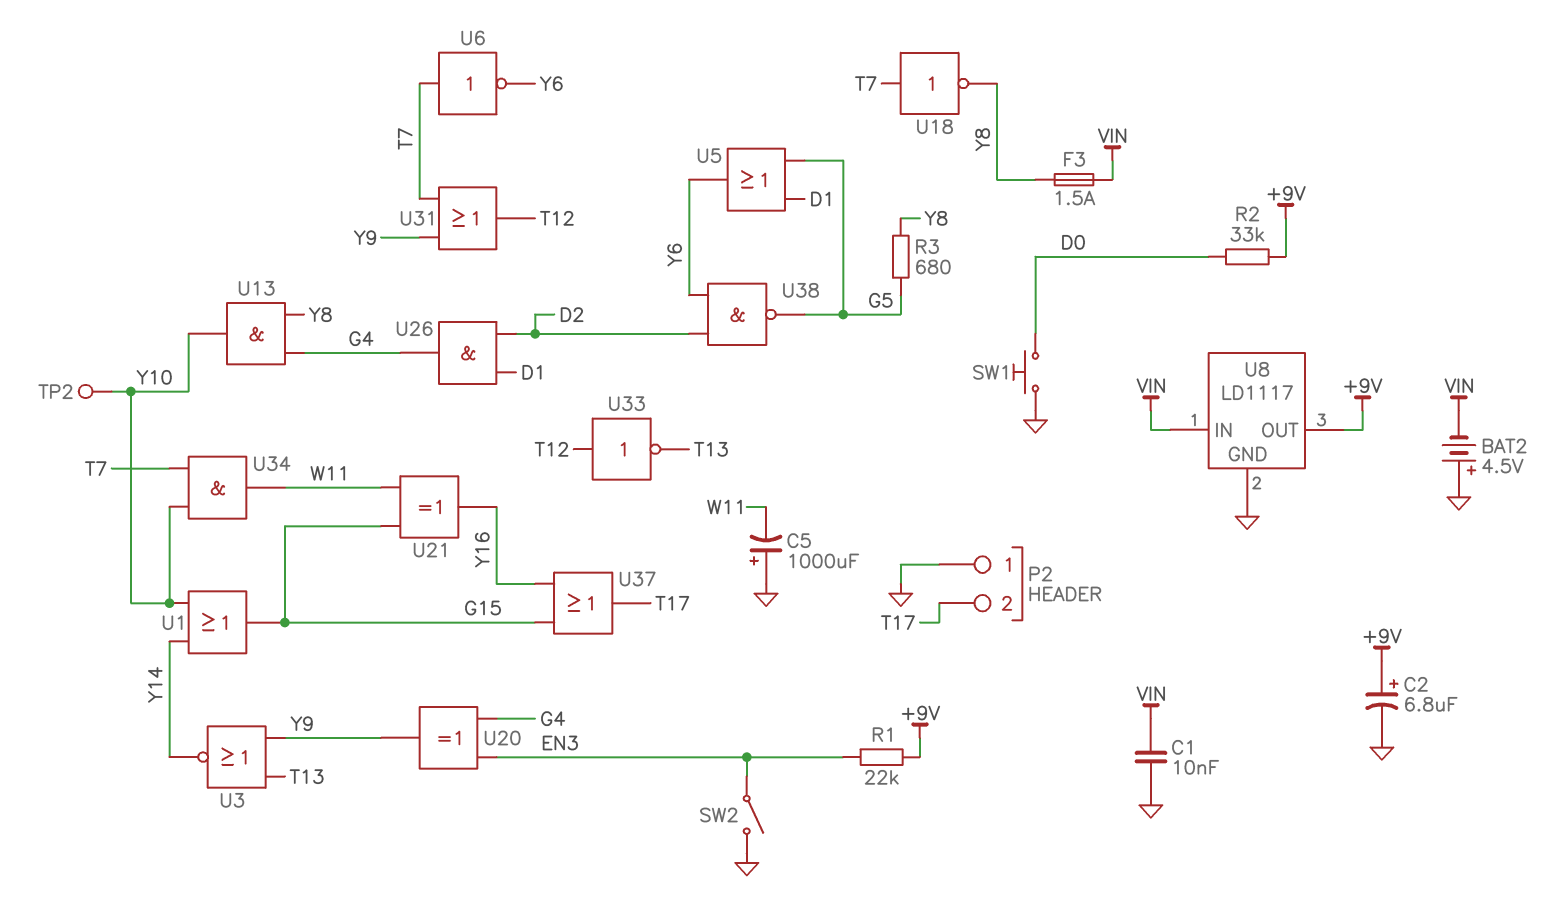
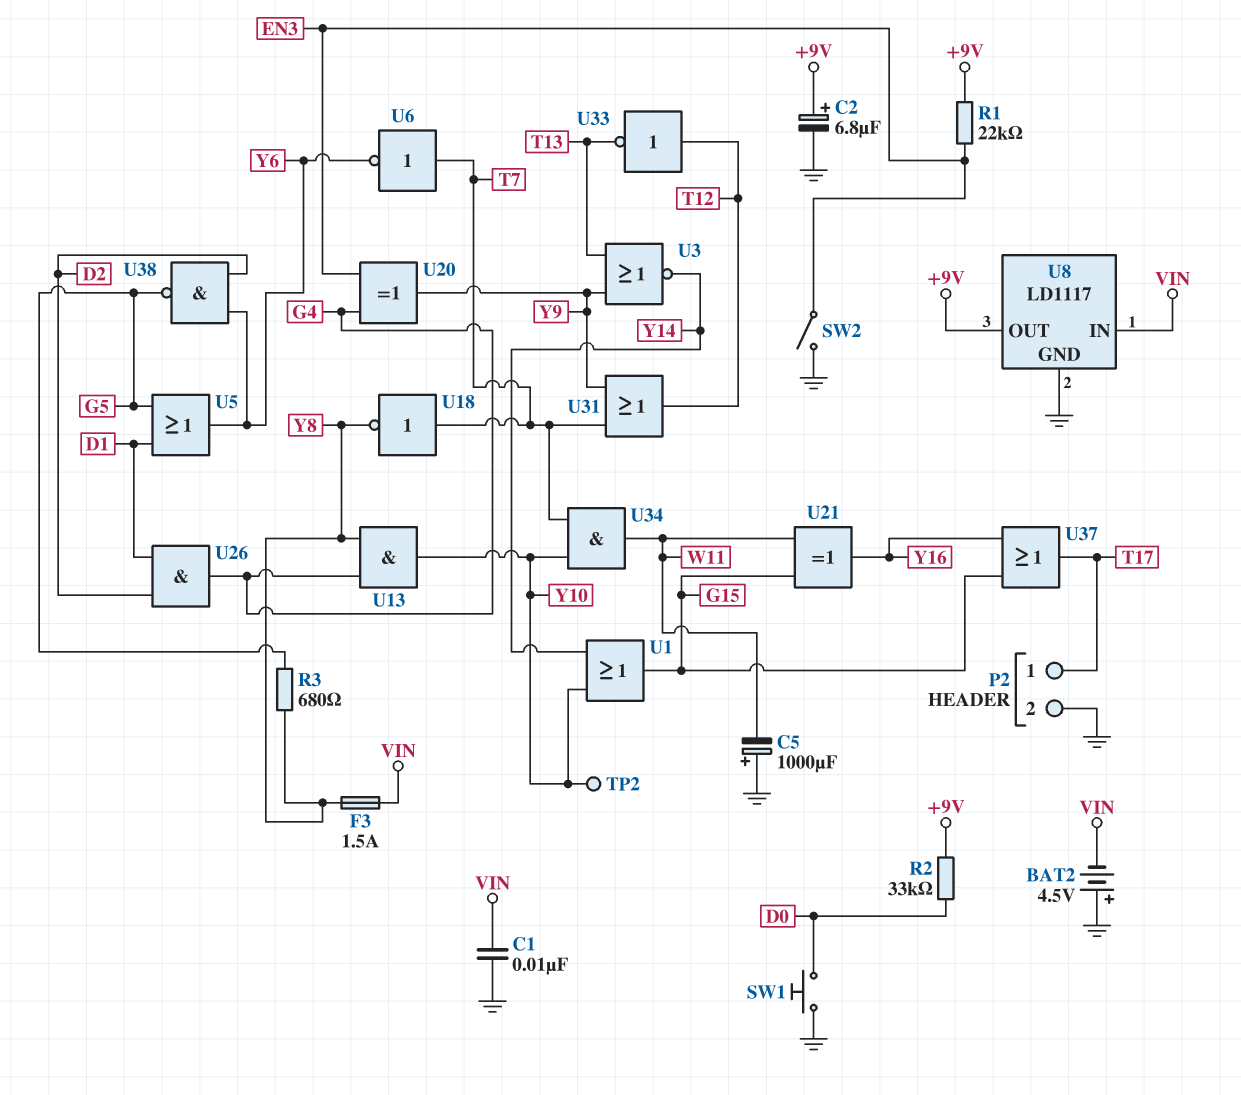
P2 pin 1: GND -> T17
P2 pin 2: T17 -> GND

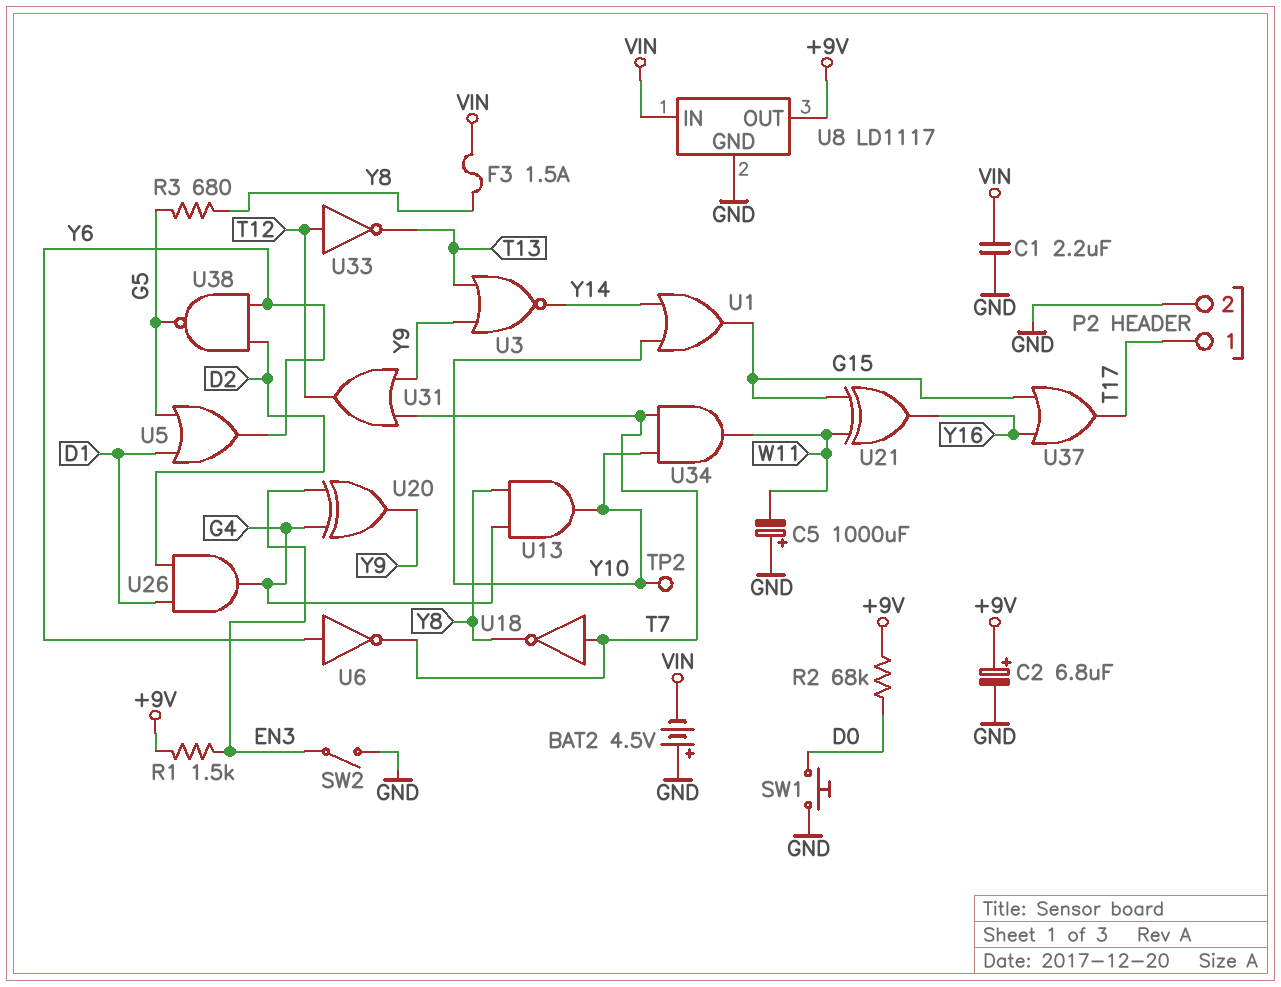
C1: 10nF (GND, VIN) -> 2.2uF (GND, VIN)
R1: 22k (+9V, EN3) -> 1.5k (+9V, EN3)
R2: 33k (+9V, D0) -> 68k (+9V, D0)
U6: NOT (in T7, out Y6) -> NOT (in Y6, out T7)

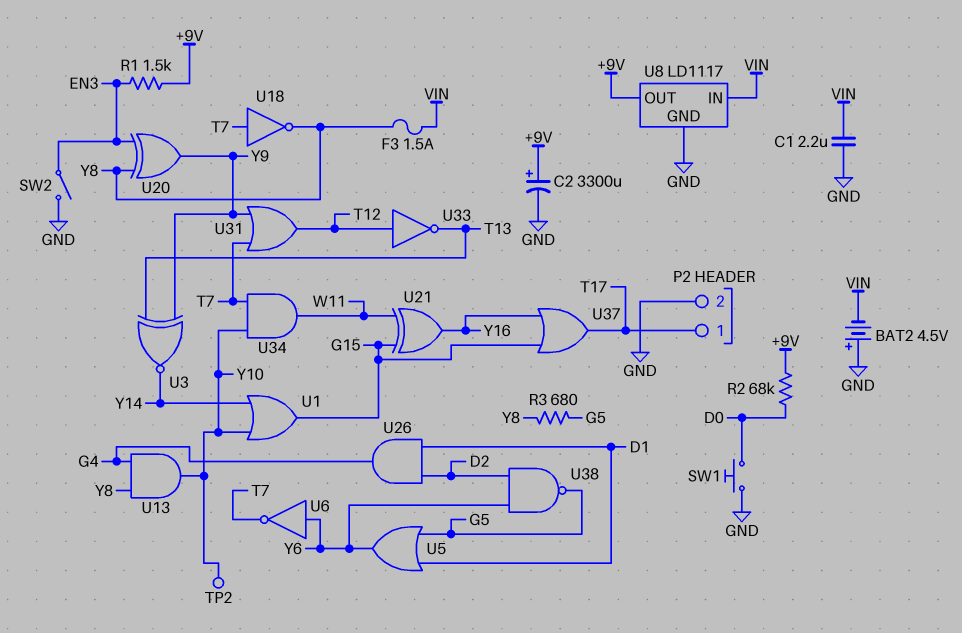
C2: 6.8uF (plus +9V, minus GND) -> 3300uF (plus +9V, minus GND)
C5: 1000uF (plus GND, minus W11) -> none
U3: NOR (in T13, in Y9, out Y14) -> XNOR (in T13, in Y9, out Y14)
U20: XOR (in EN3, in G4, out Y9) -> XOR (in EN3, in Y8, out Y9)

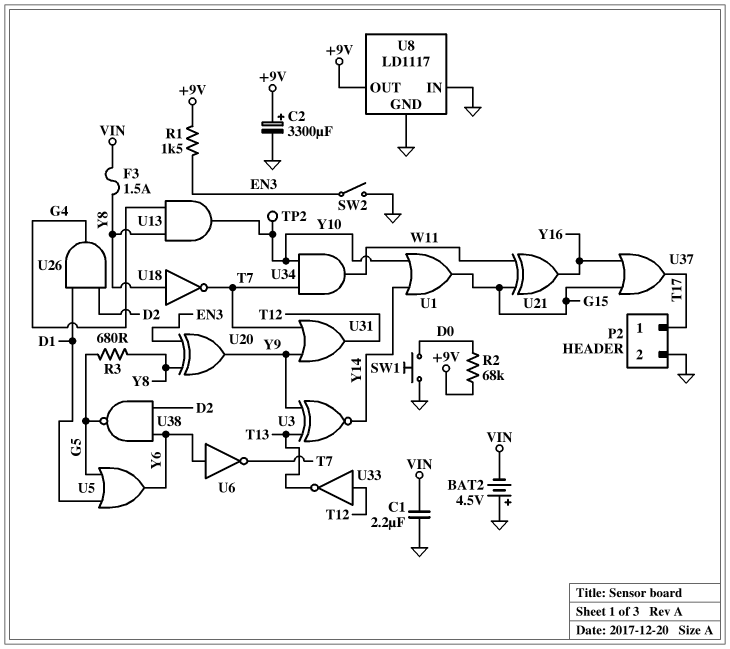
U8 pin IN: VIN -> GND
U18: NOT (in T7, out Y8) -> NOT (in Y8, out T7)

